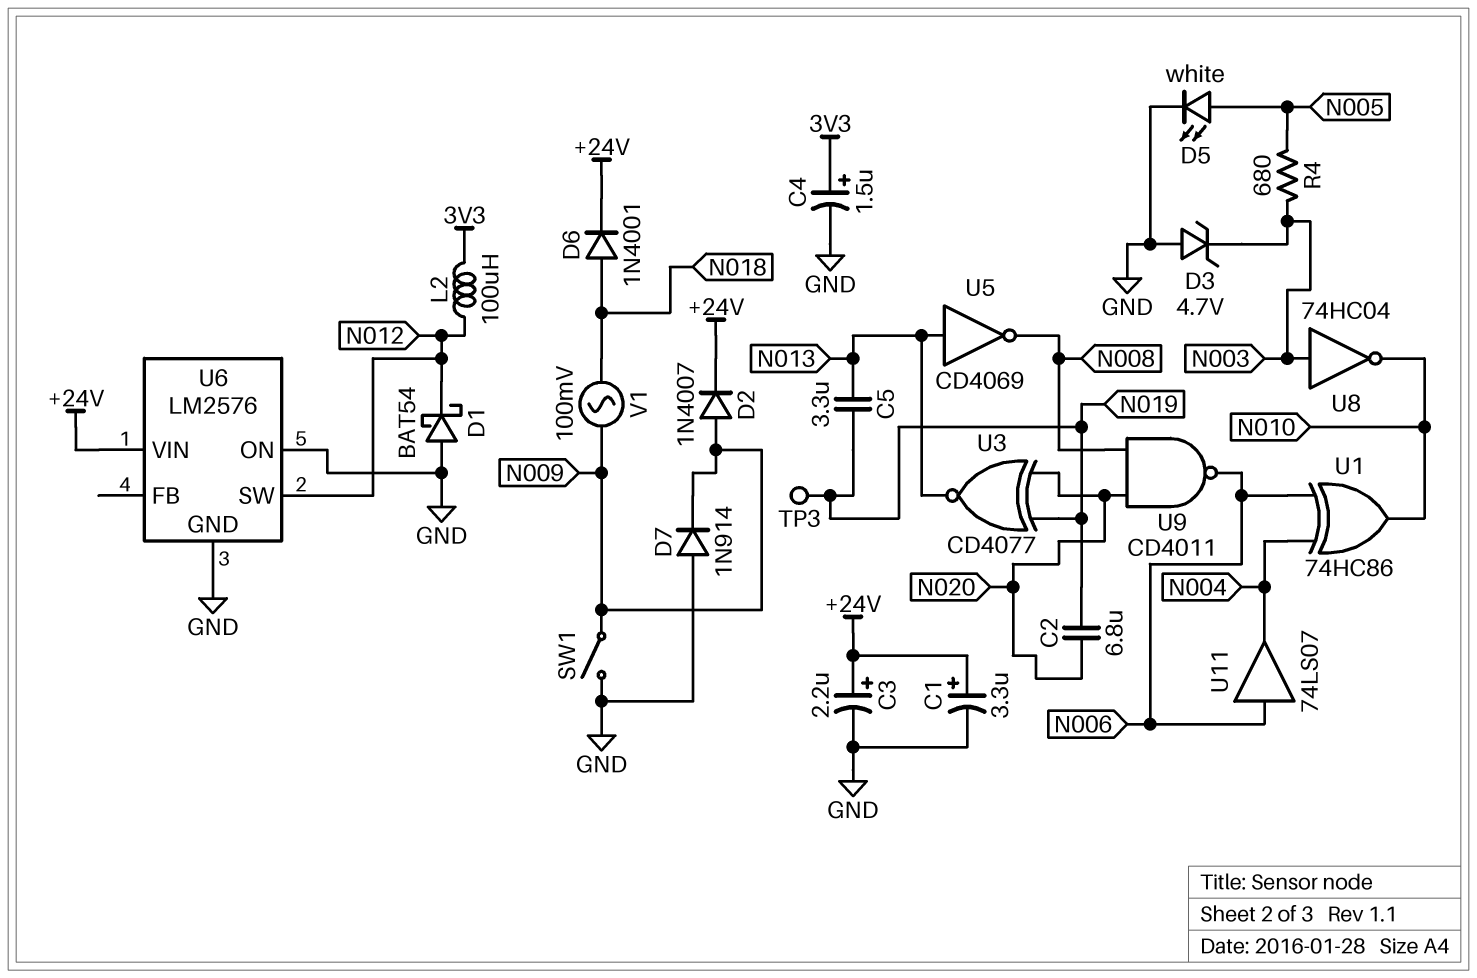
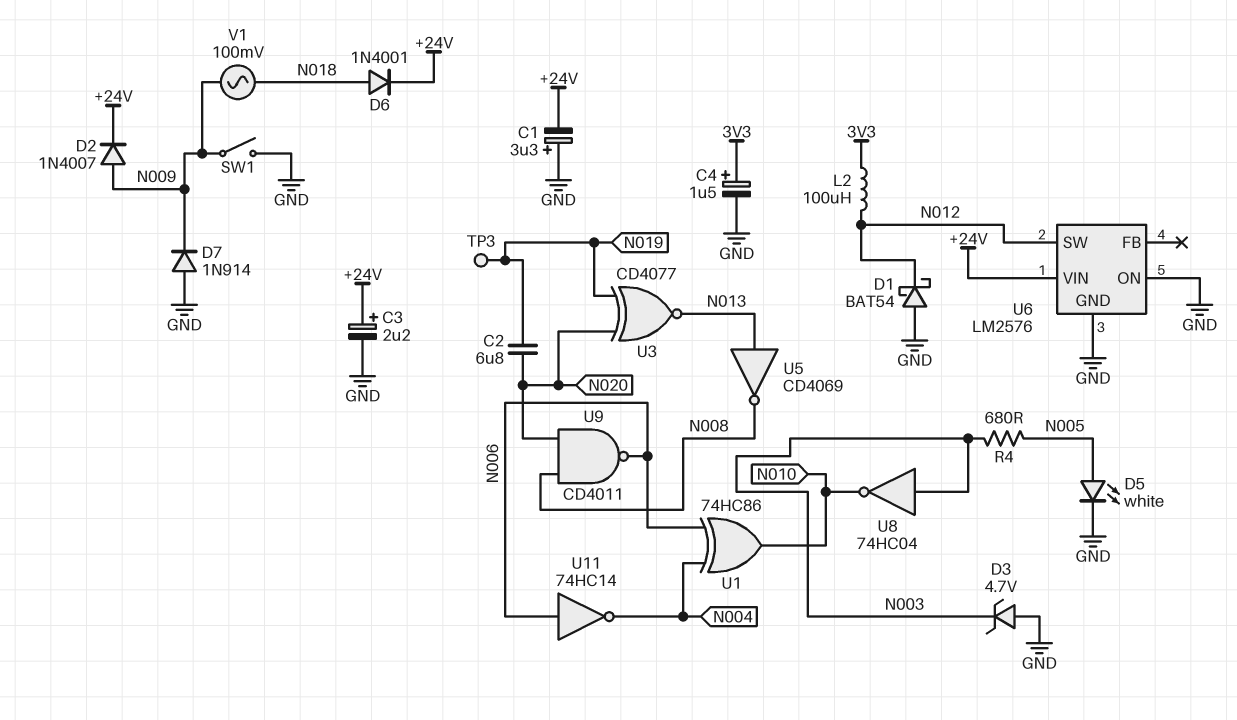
C1: 3.3uF (plus +24V, minus GND) -> 3.3uF (plus GND, minus +24V)
C5: 3.3uF (N013, N019) -> none
U11: buffer 74LS07 (in N006, out N004) -> NOT 74HC14 (in N006, out N004)

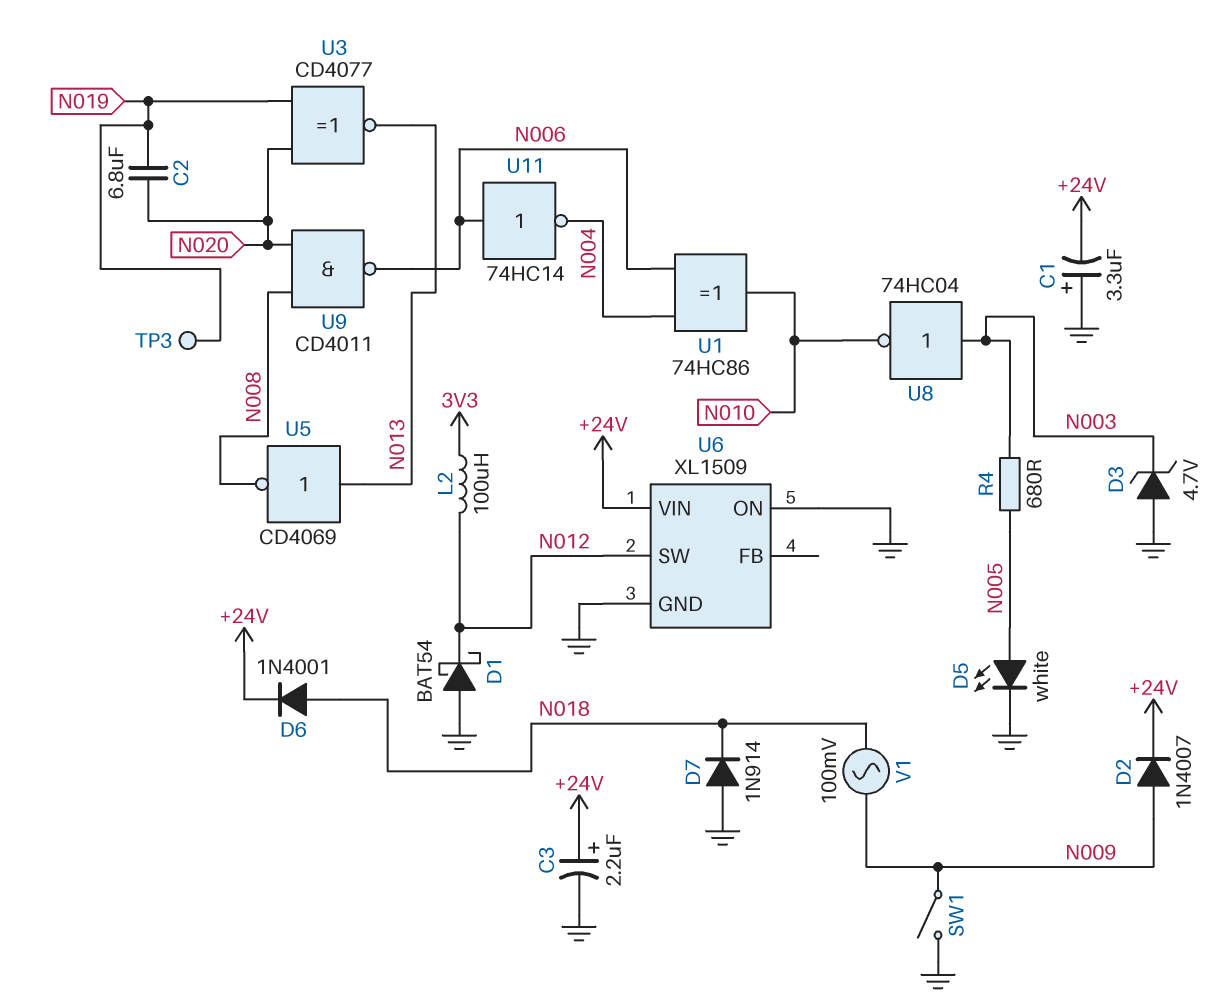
C4: 1.5uF (plus 3V3, minus GND) -> none
D7: diode 1N914 (A GND, K N009) -> diode 1N914 (A GND, K N018)
U6: LM2576 -> XL1509

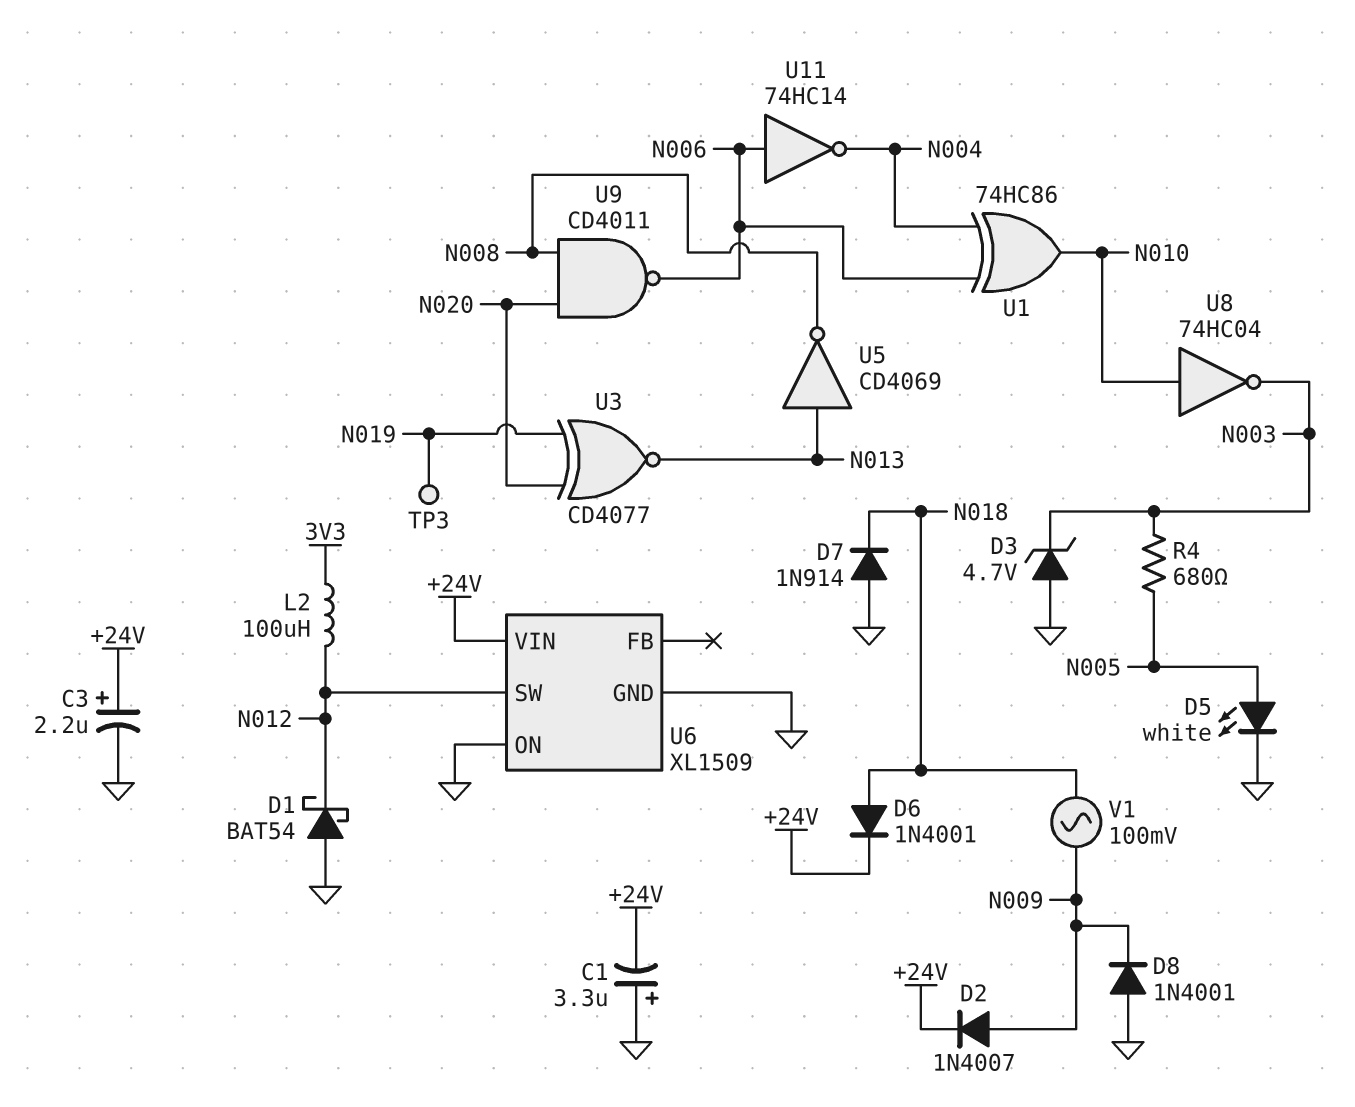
C2: 6.8uF (N019, N020) -> none
D8: none -> diode 1N4001 (A GND, K N009)
SW1: switch (GND, N009) -> none
U8: NOT 74HC04 (in N003, out N010) -> NOT 74HC04 (in N010, out N003)

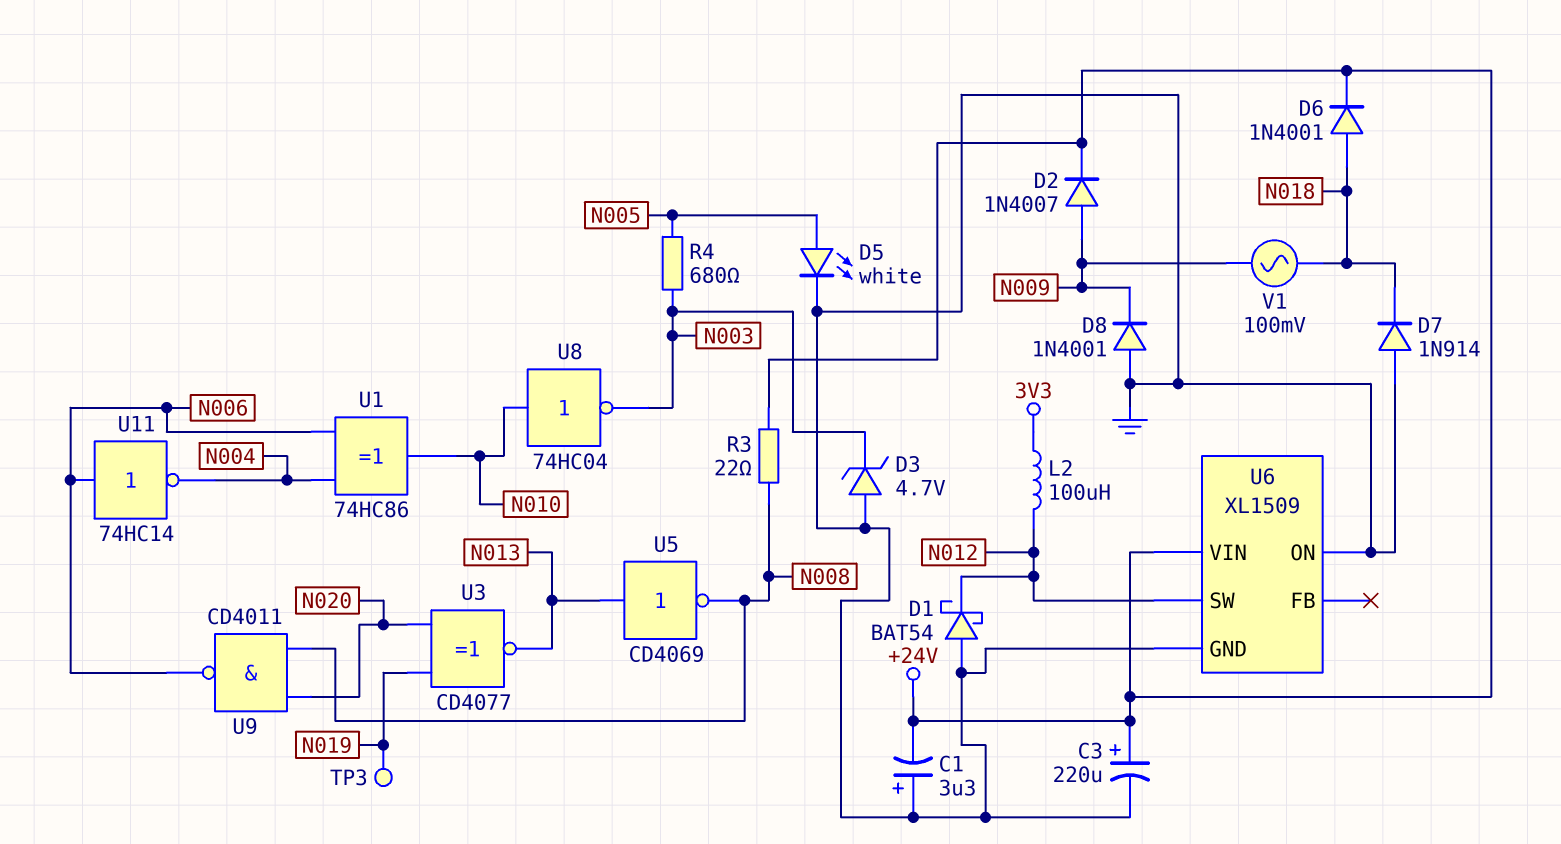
C3: 2.2uF (plus +24V, minus GND) -> 220uF (plus +24V, minus GND)
R3: none -> 22 (+24V, N008)

